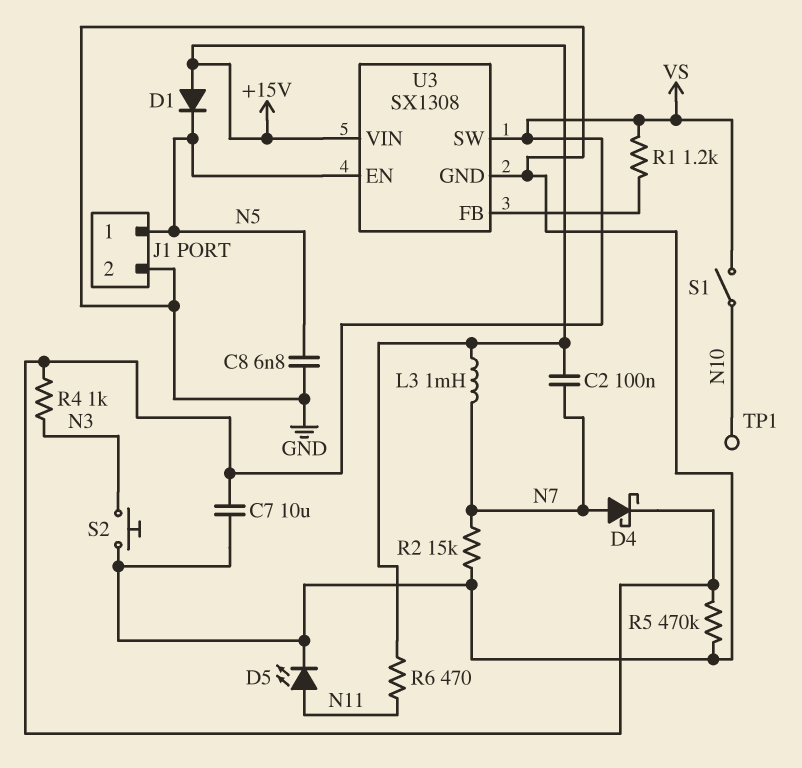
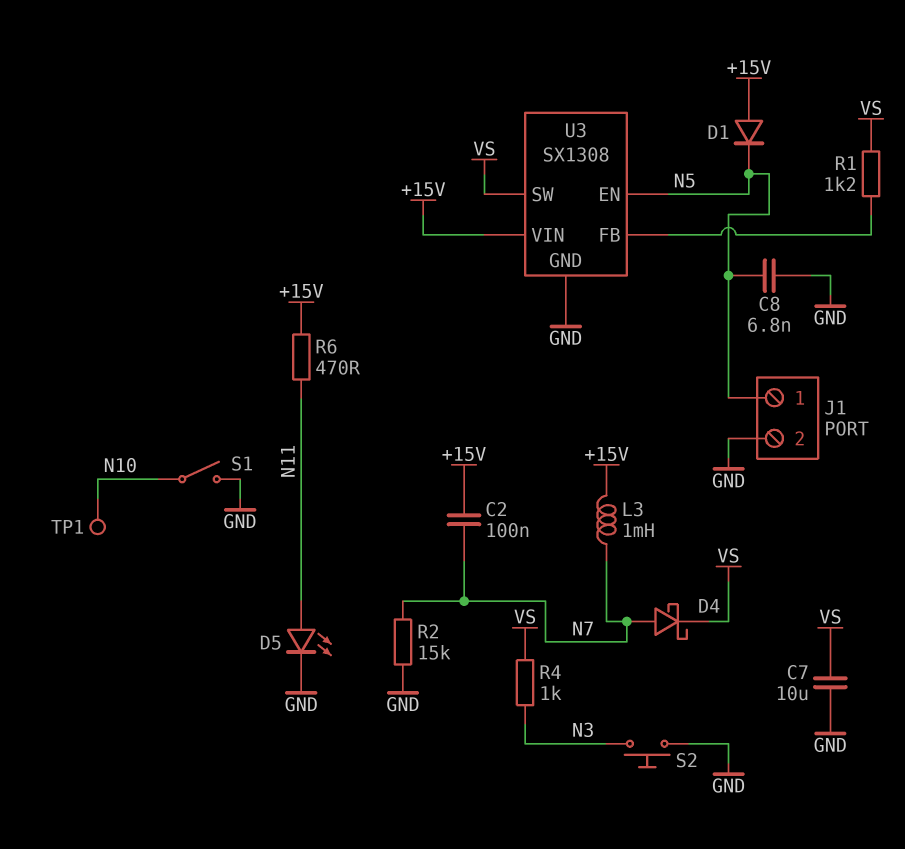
R5: 470k (GND, VS) -> none
S1: switch (N10, VS) -> switch (GND, N10)

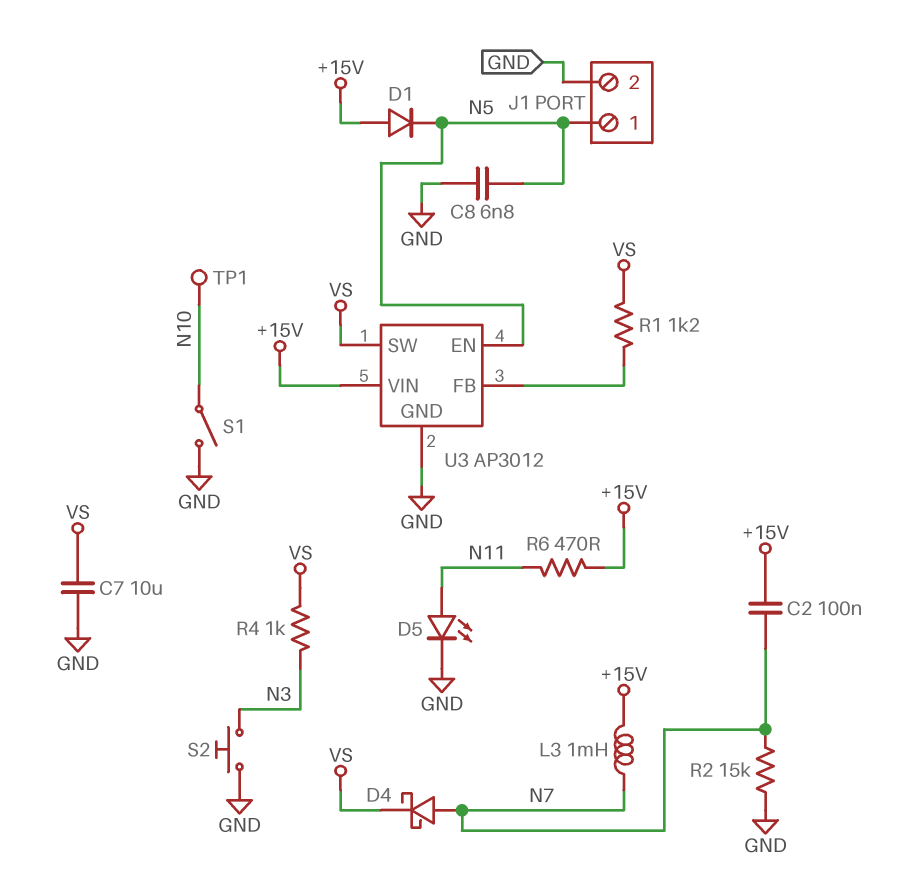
U3: SX1308 -> AP3012

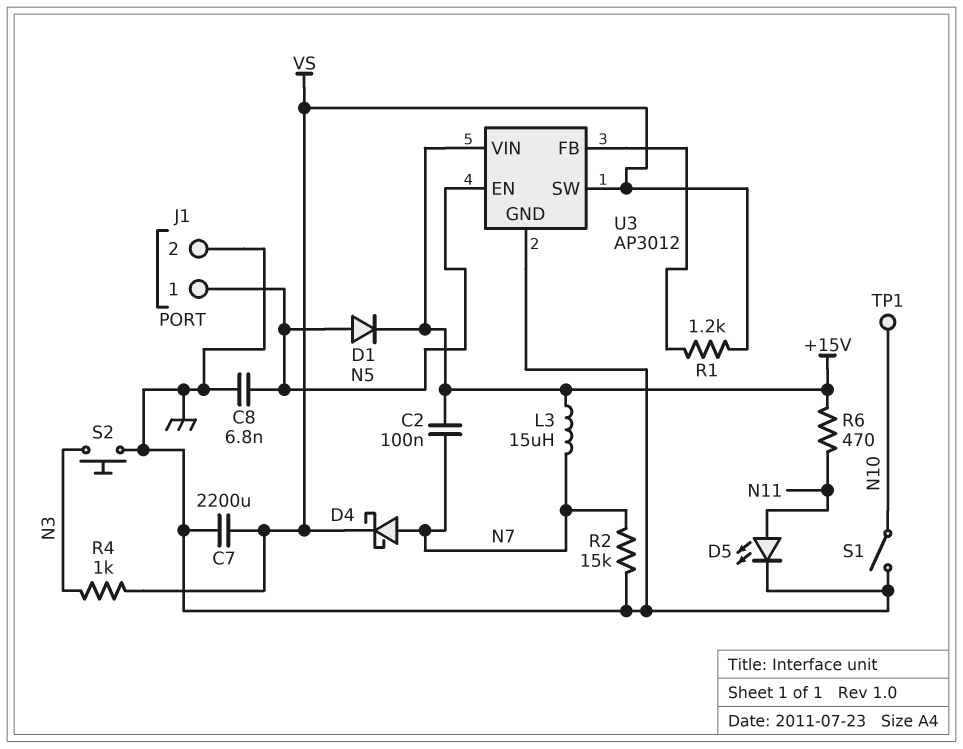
C7: 10uF (GND, VS) -> 2200uF (GND, VS)
D1: diode (A +15V, K N5) -> diode (A N5, K +15V)
L3: 1mH (+15V, N7) -> 15uH (+15V, N7)

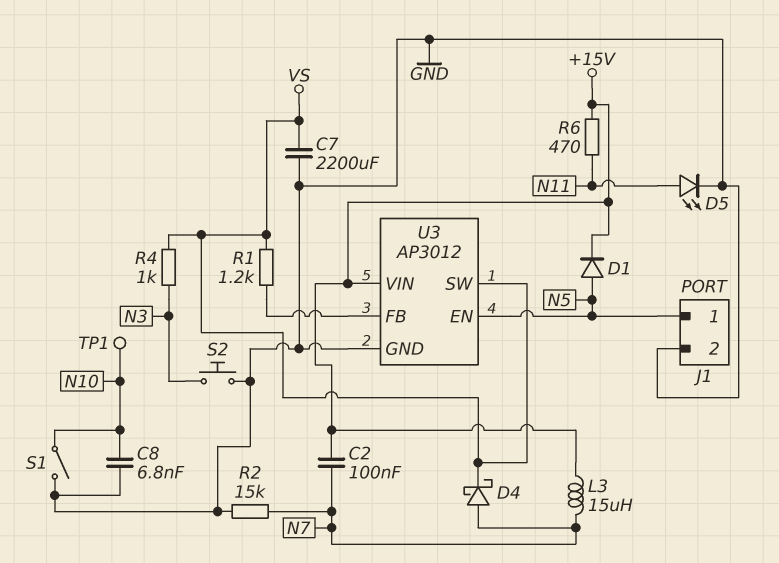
C8: 6.8nF (GND, N5) -> 6.8nF (GND, N10)

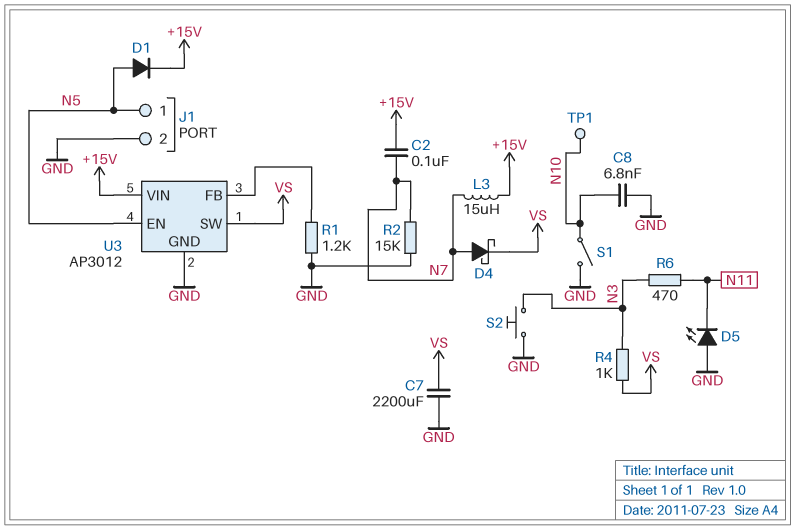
D5: LED (A N11, K GND) -> LED (A GND, K N11)
R1: 1.2k (U3/FB, VS) -> 1.2k (GND, U3/FB)
R6: 470 (+15V, N11) -> 470 (N3, N11)

